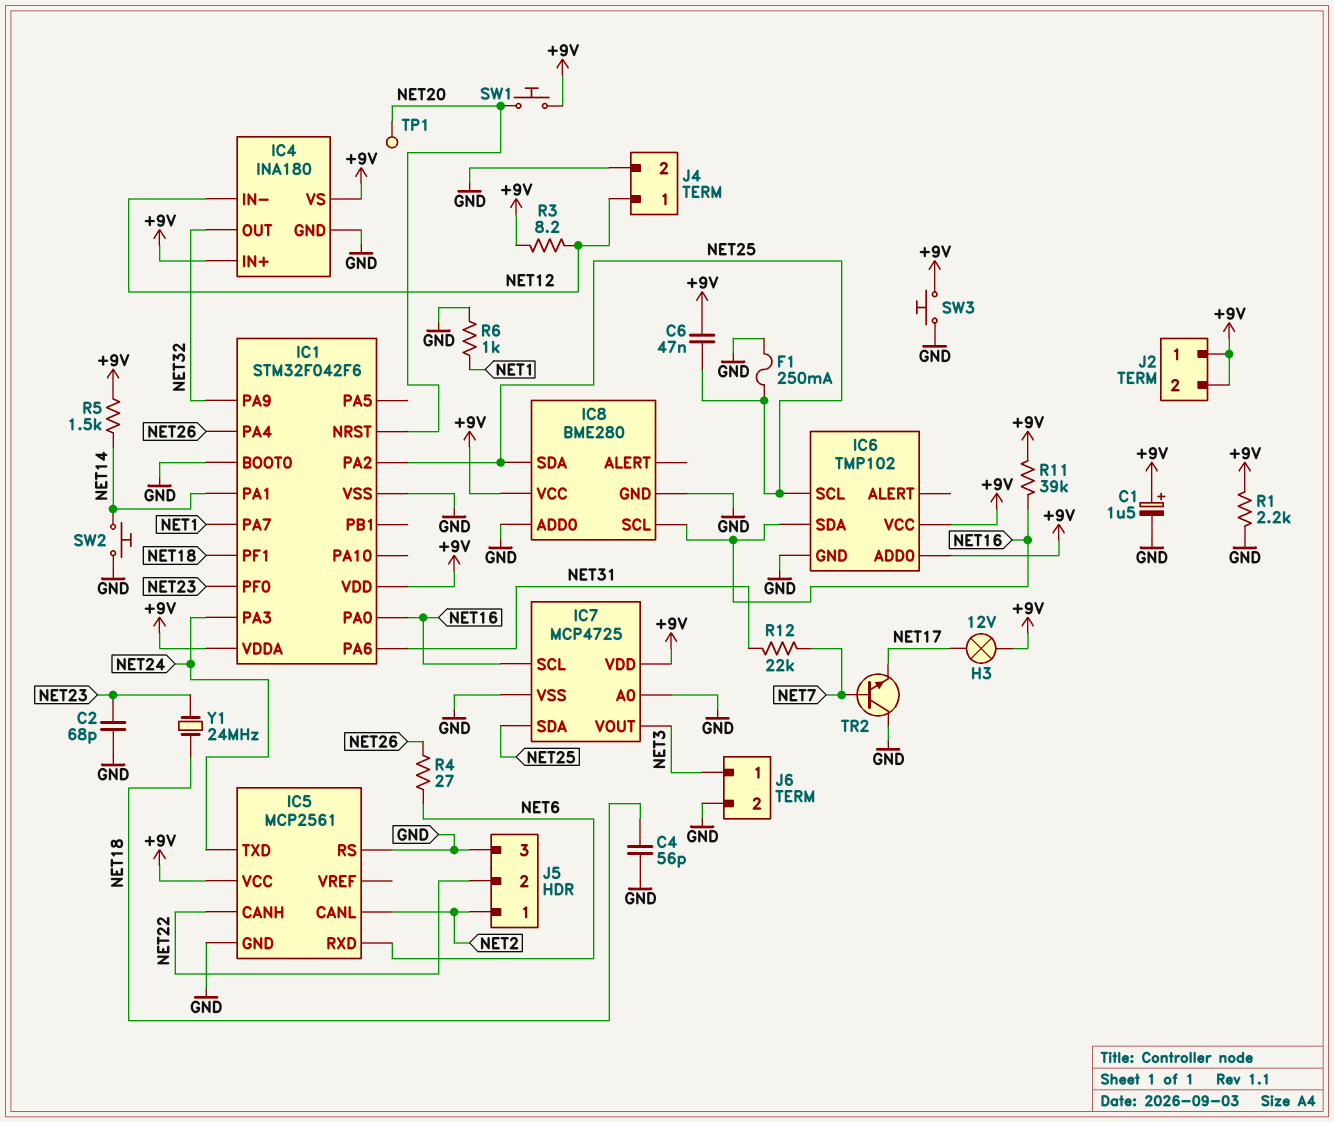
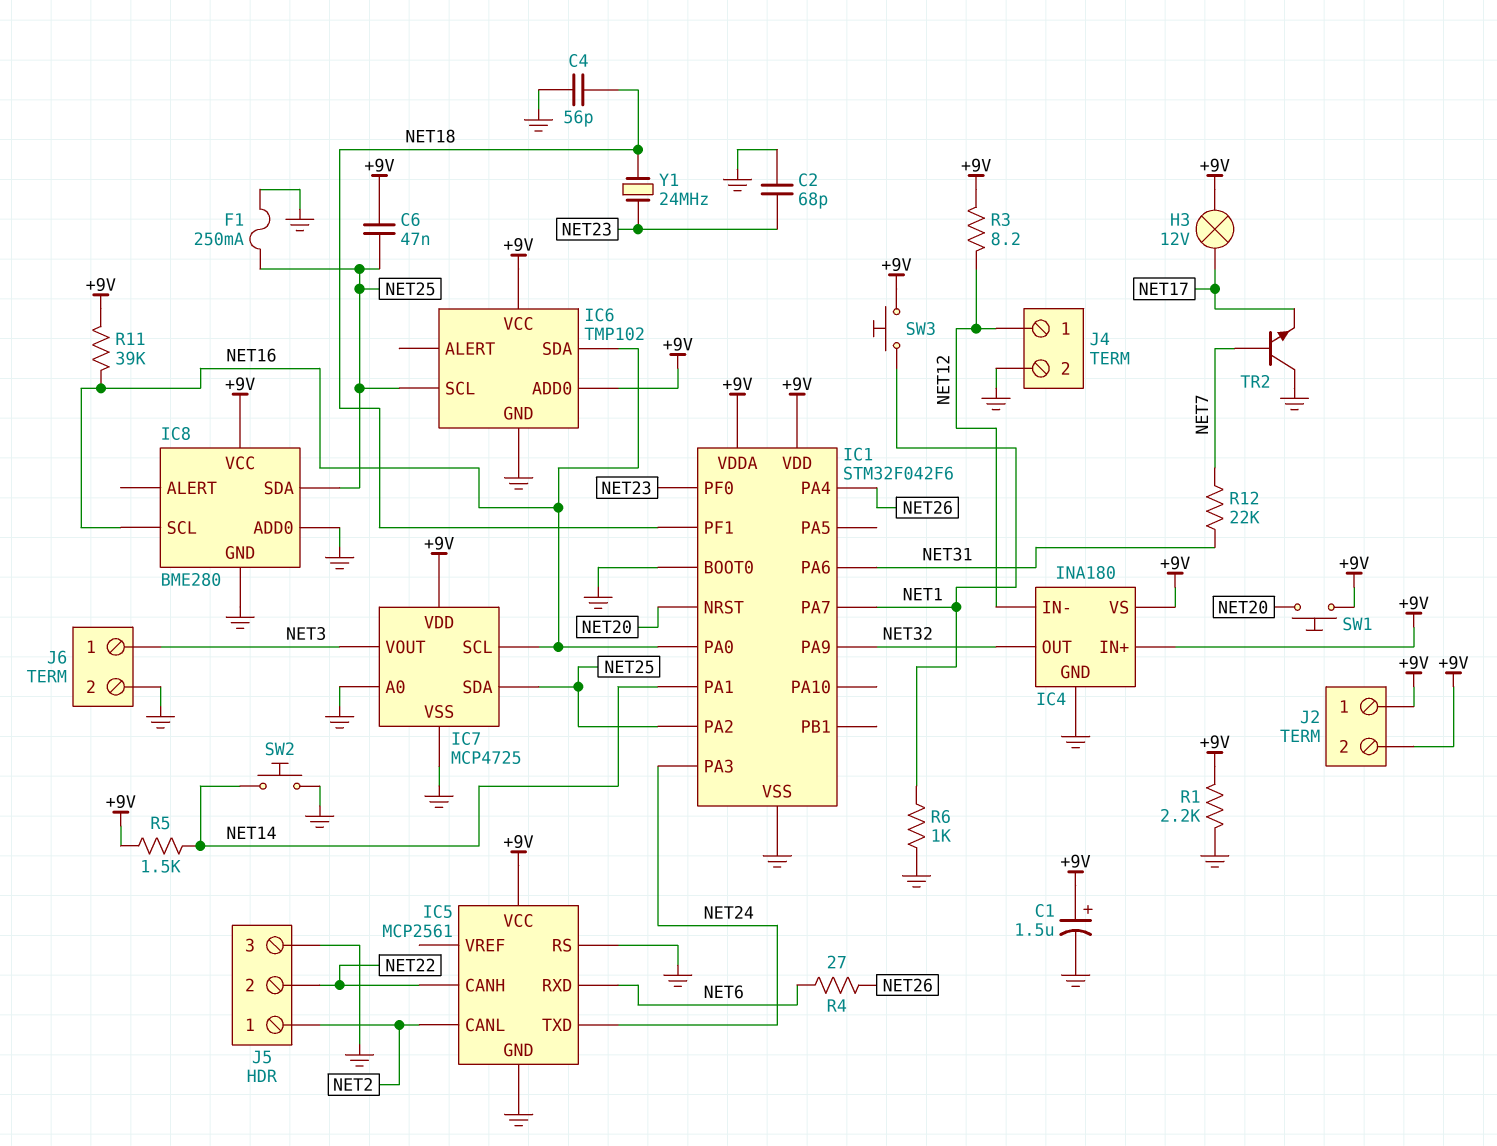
SW3: button (+9V, GND) -> button (+9V, NET1)
TP1: test point (NET20) -> none

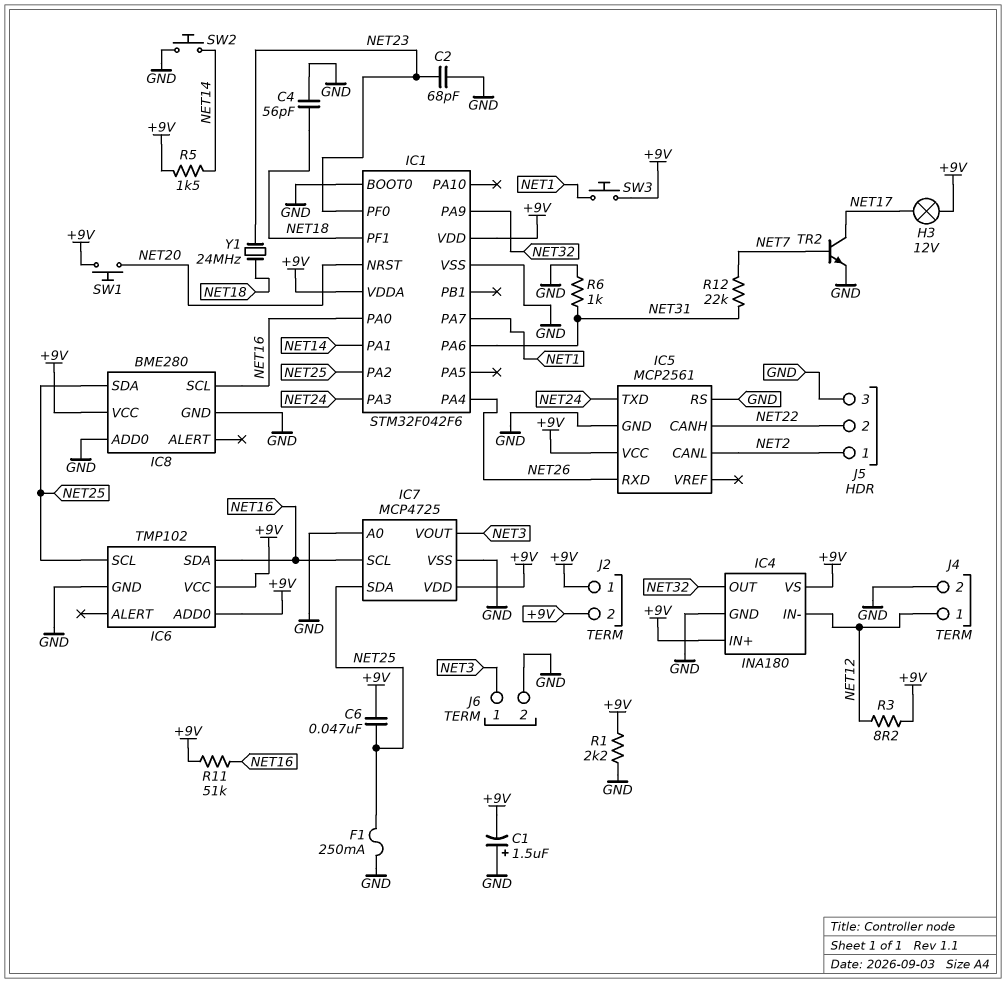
C1: 1.5uF (plus +9V, minus GND) -> 1.5uF (plus GND, minus +9V)
IC5 pin RXD: NET6 -> NET26
R4: 27 (NET6, NET26) -> none
R6: 1k (GND, NET1) -> 1k (GND, NET31)
R11: 39k (+9V, NET16) -> 51k (+9V, NET16)
TR2: NPN (B NET7, C GND, E NET17) -> NPN (B NET7, C NET17, E GND)

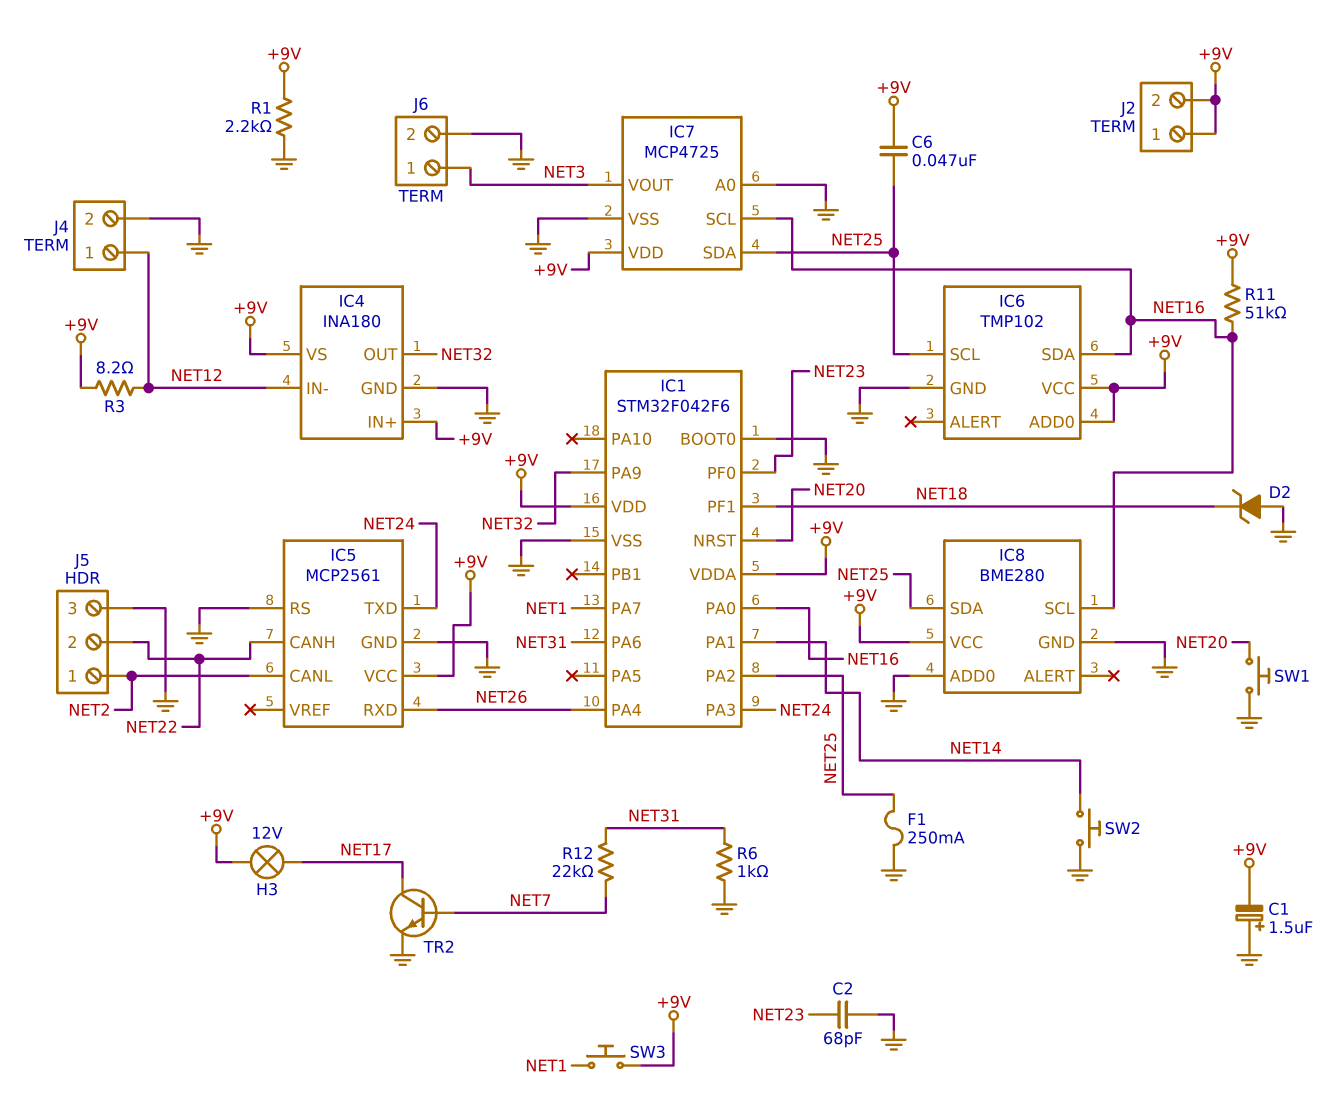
C4: 56pF (GND, NET18) -> none
D2: none -> zener (A GND, K NET18)
R5: 1.5k (+9V, NET14) -> none
SW1: button (+9V, NET20) -> button (GND, NET20)
Y1: 24MHz (NET18, NET23) -> none

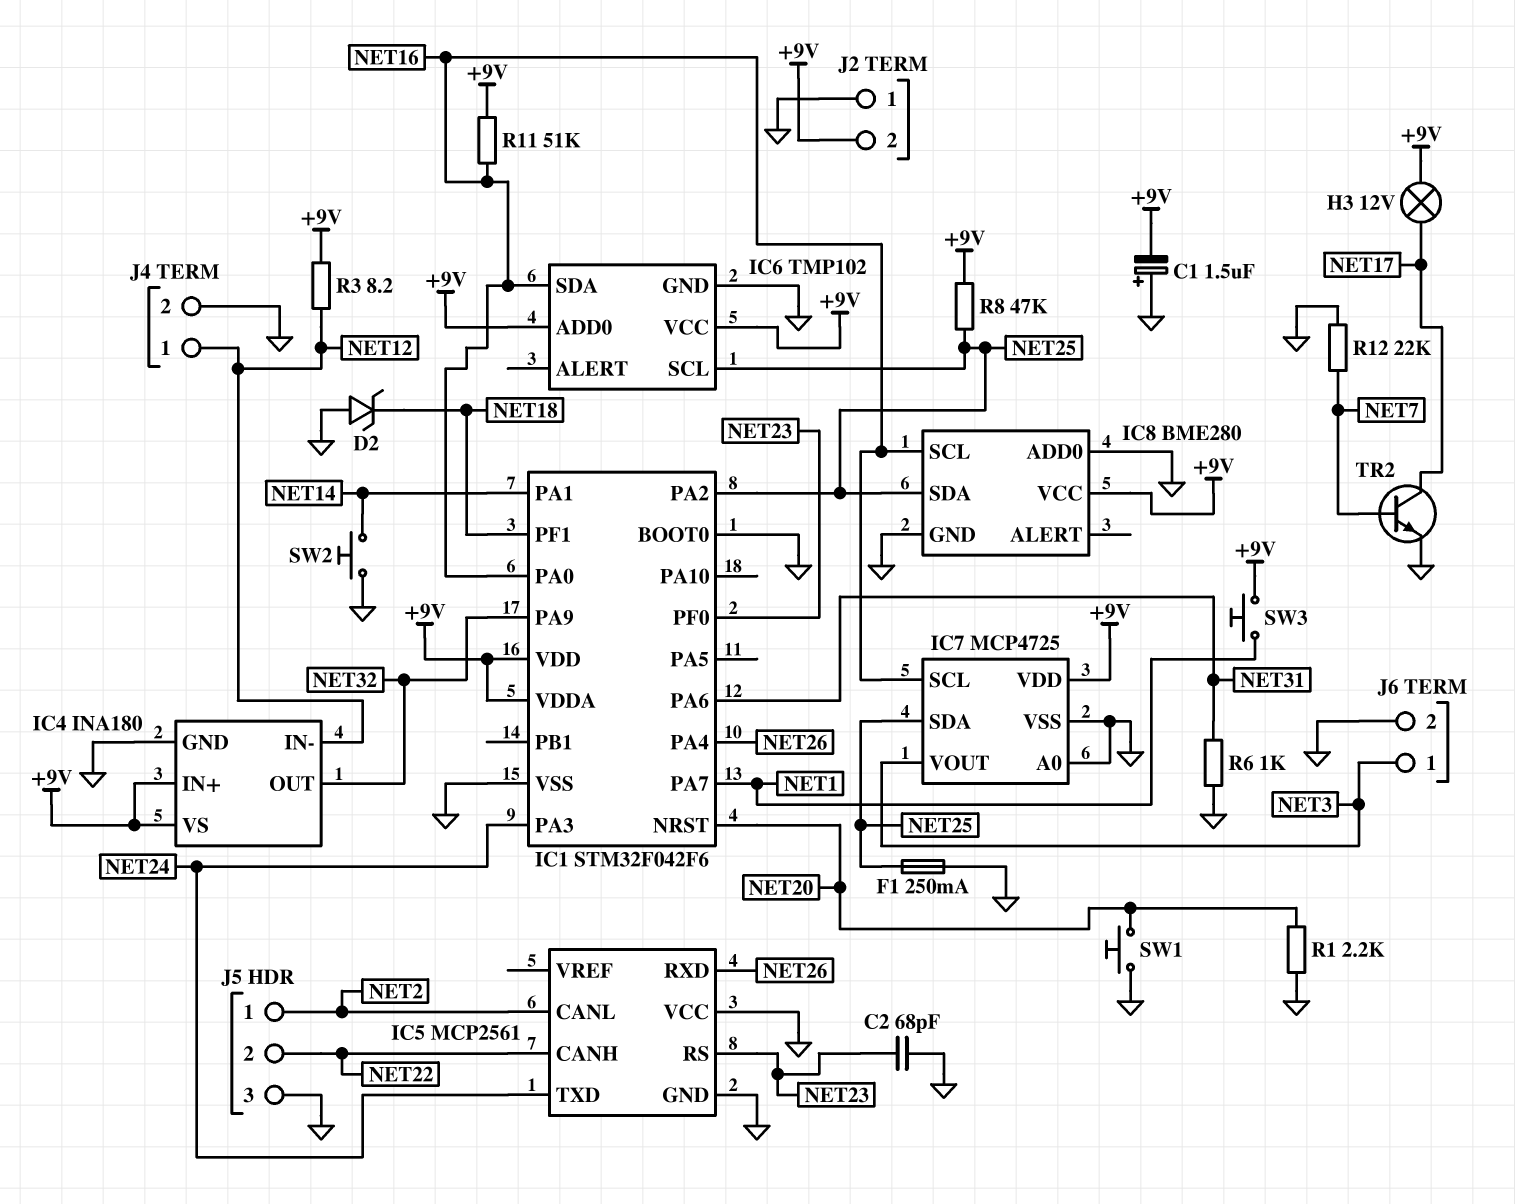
C6: 47nF (+9V, NET25) -> none
IC5 pin RS: GND -> NET23
IC5 pin VCC: +9V -> GND
J2 pin 1: +9V -> GND
R1: 2.2k (+9V, GND) -> 2.2k (GND, NET20)
R8: none -> 47k (+9V, NET25)
R12: 22k (NET7, NET31) -> 22k (GND, NET7)

